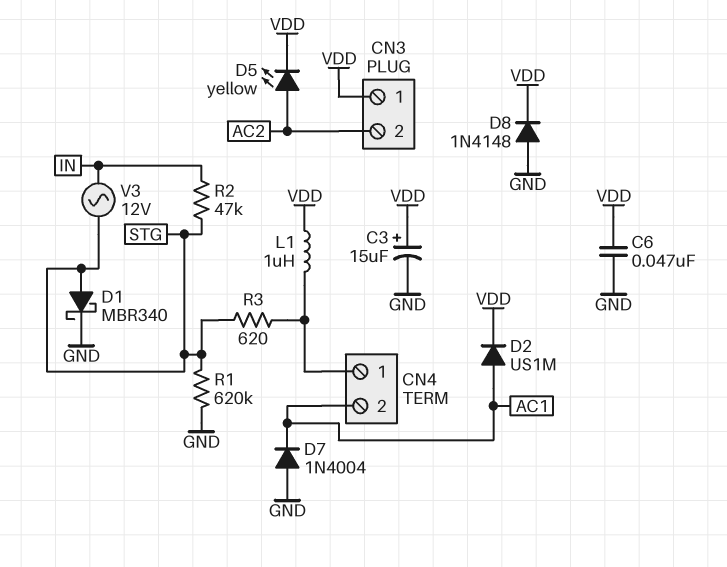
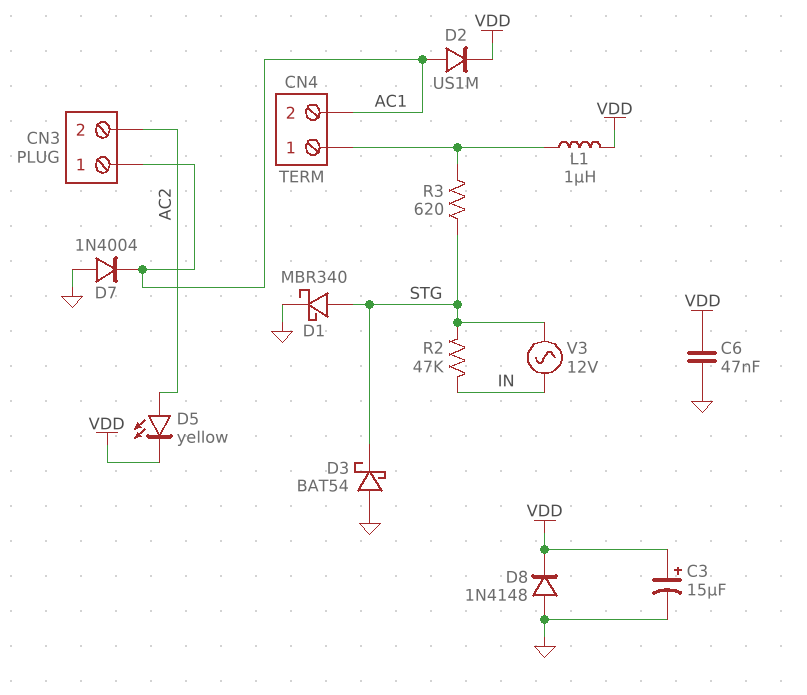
CN3 pin 1: VDD -> AC1
D3: none -> schottky BAT54 (A GND, K STG)
R1: 620k (GND, STG) -> none

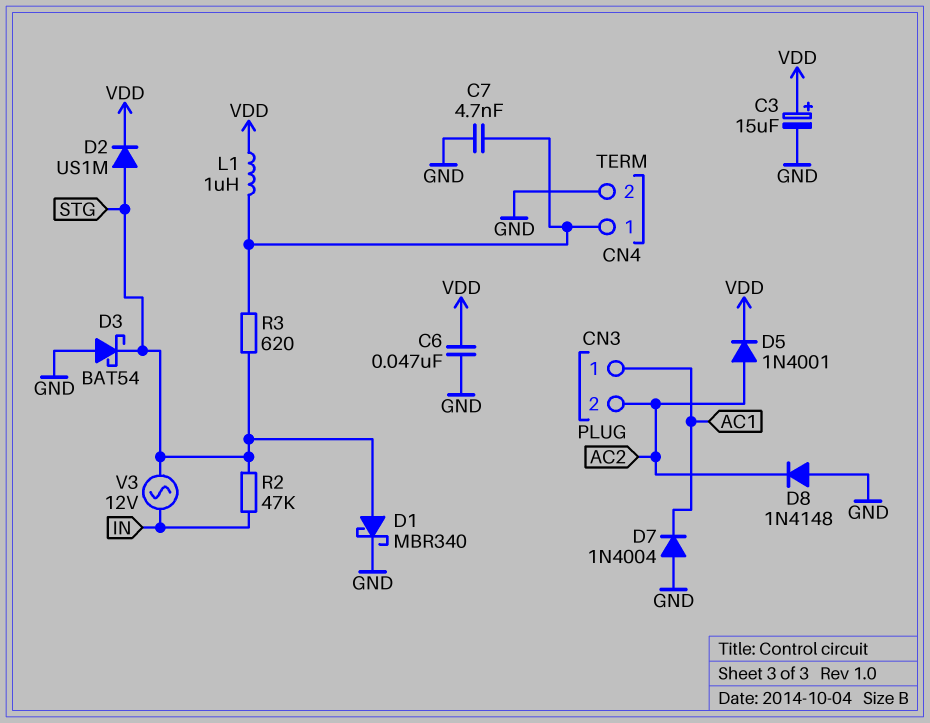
C7: none -> 4.7nF (CN4/1, GND)
CN4 pin 2: AC1 -> GND
D2: diode US1M (A AC1, K VDD) -> diode US1M (A STG, K VDD)
D5: LED yellow (A AC2, K VDD) -> diode 1N4001 (A AC2, K VDD)
D8: diode 1N4148 (A GND, K VDD) -> diode 1N4148 (A GND, K AC2)

